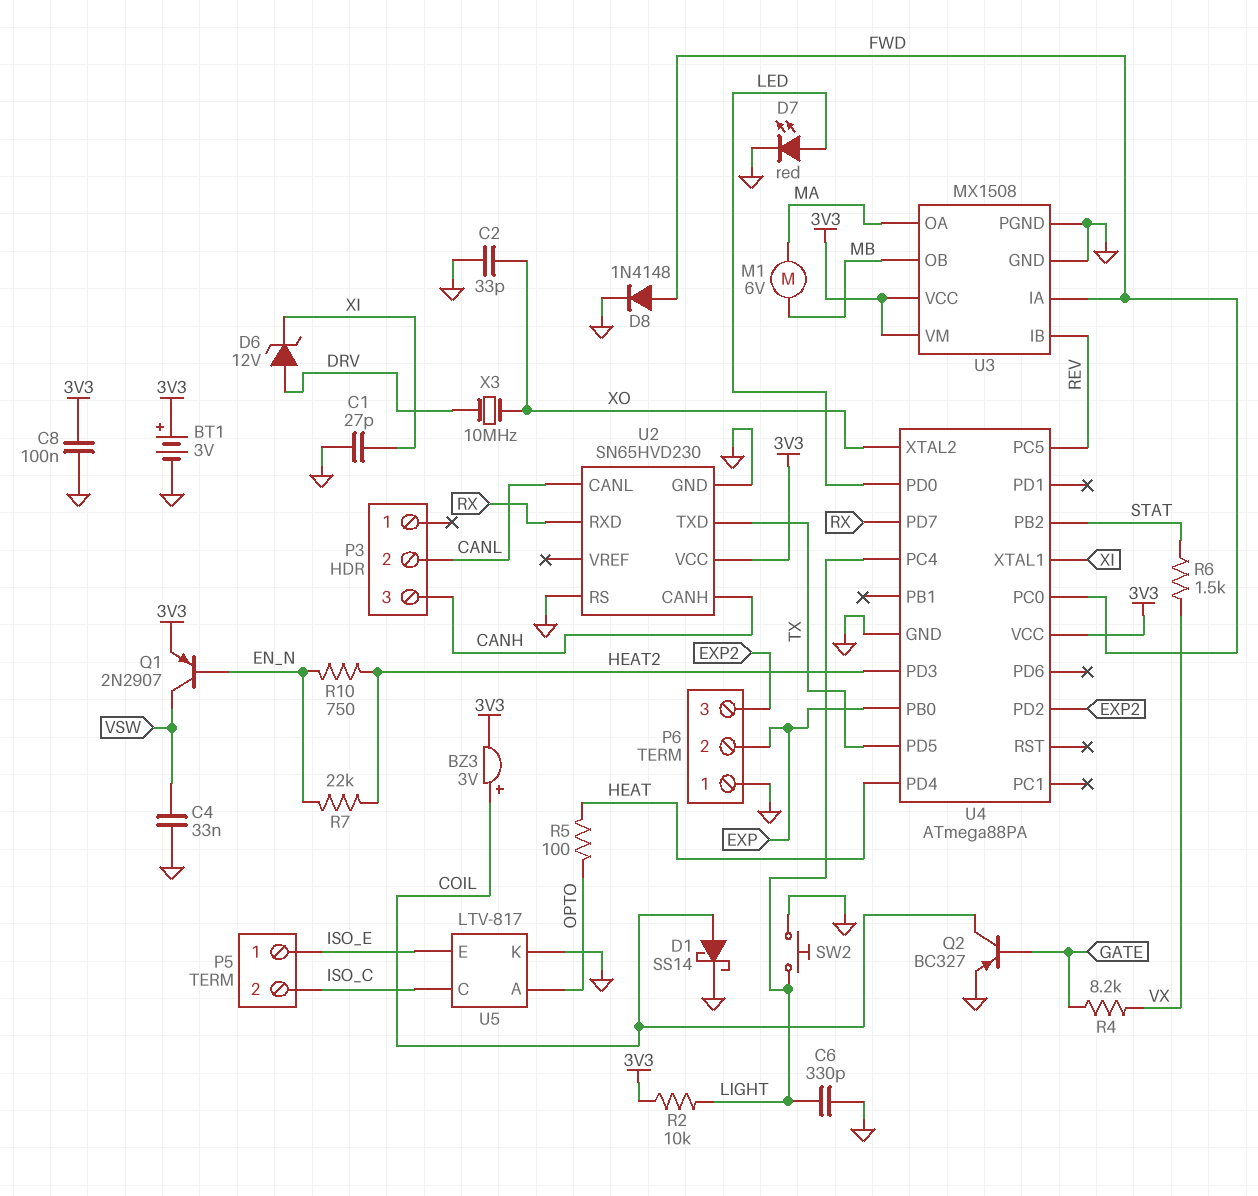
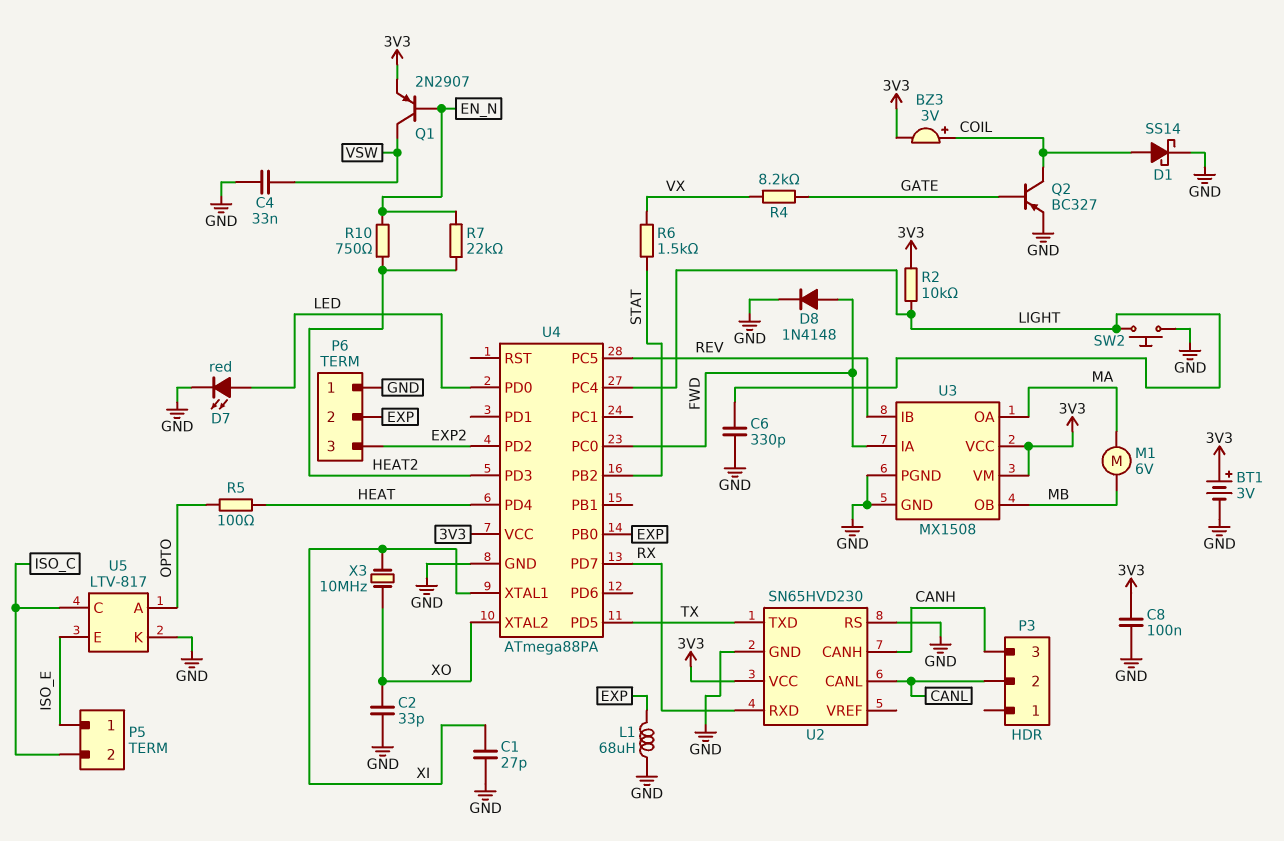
D6: zener 12V (A DRV, K XI) -> none
L1: none -> 68uH (EXP, GND)
X3: 10MHz (DRV, XO) -> 10MHz (XI, XO)

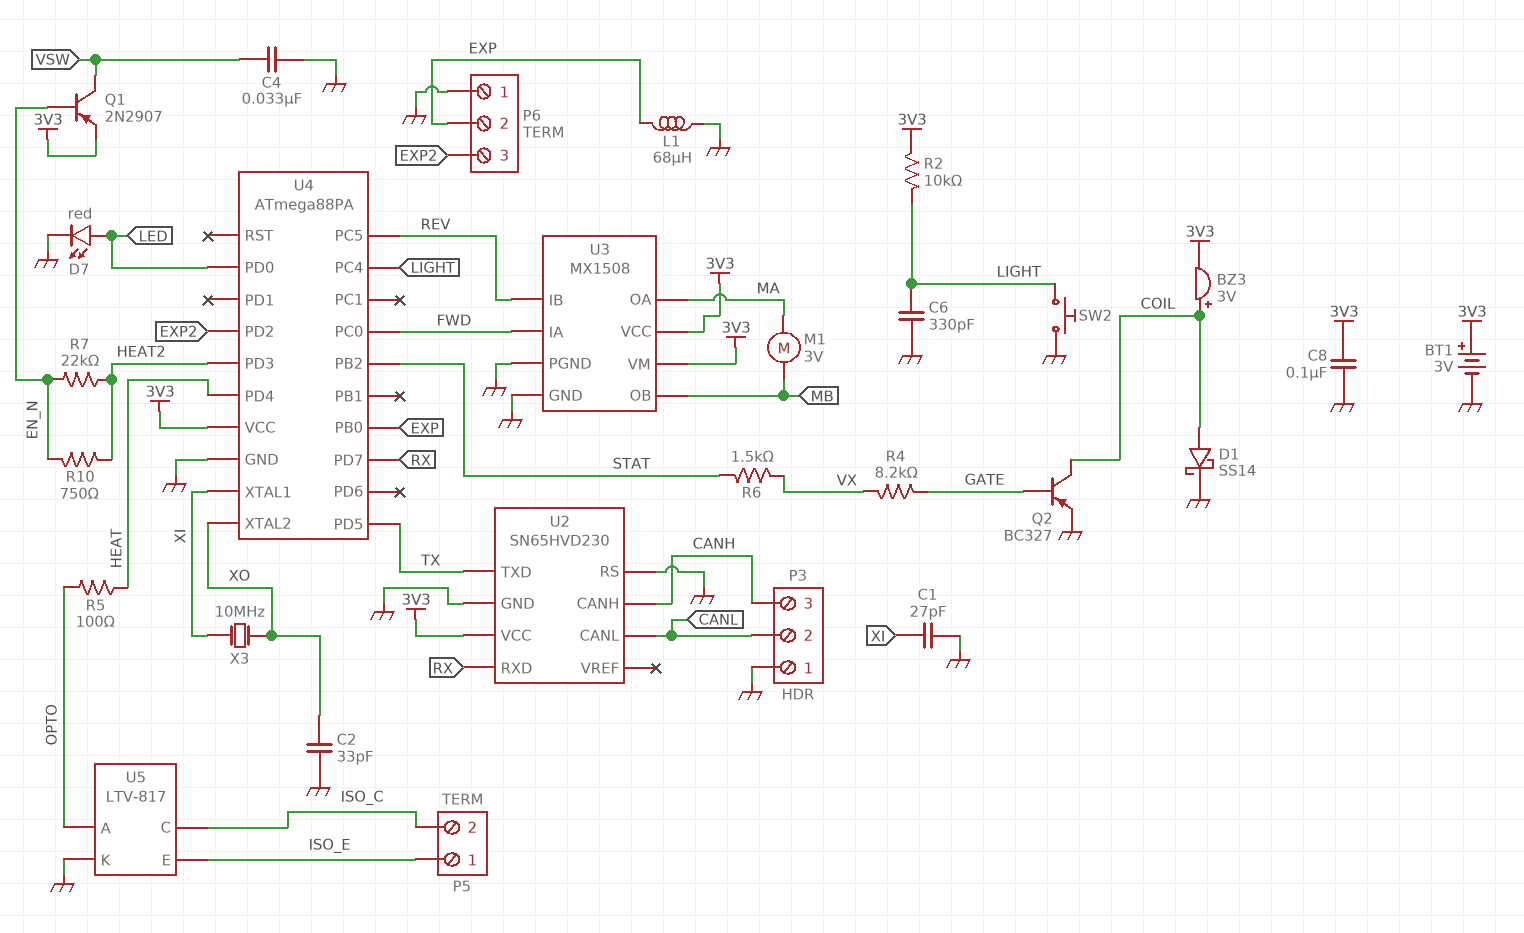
D8: diode 1N4148 (A FWD, K GND) -> none
M1: motor 6V (MA, MB) -> motor 3V (MA, MB)
P3 pin 1: none -> GND

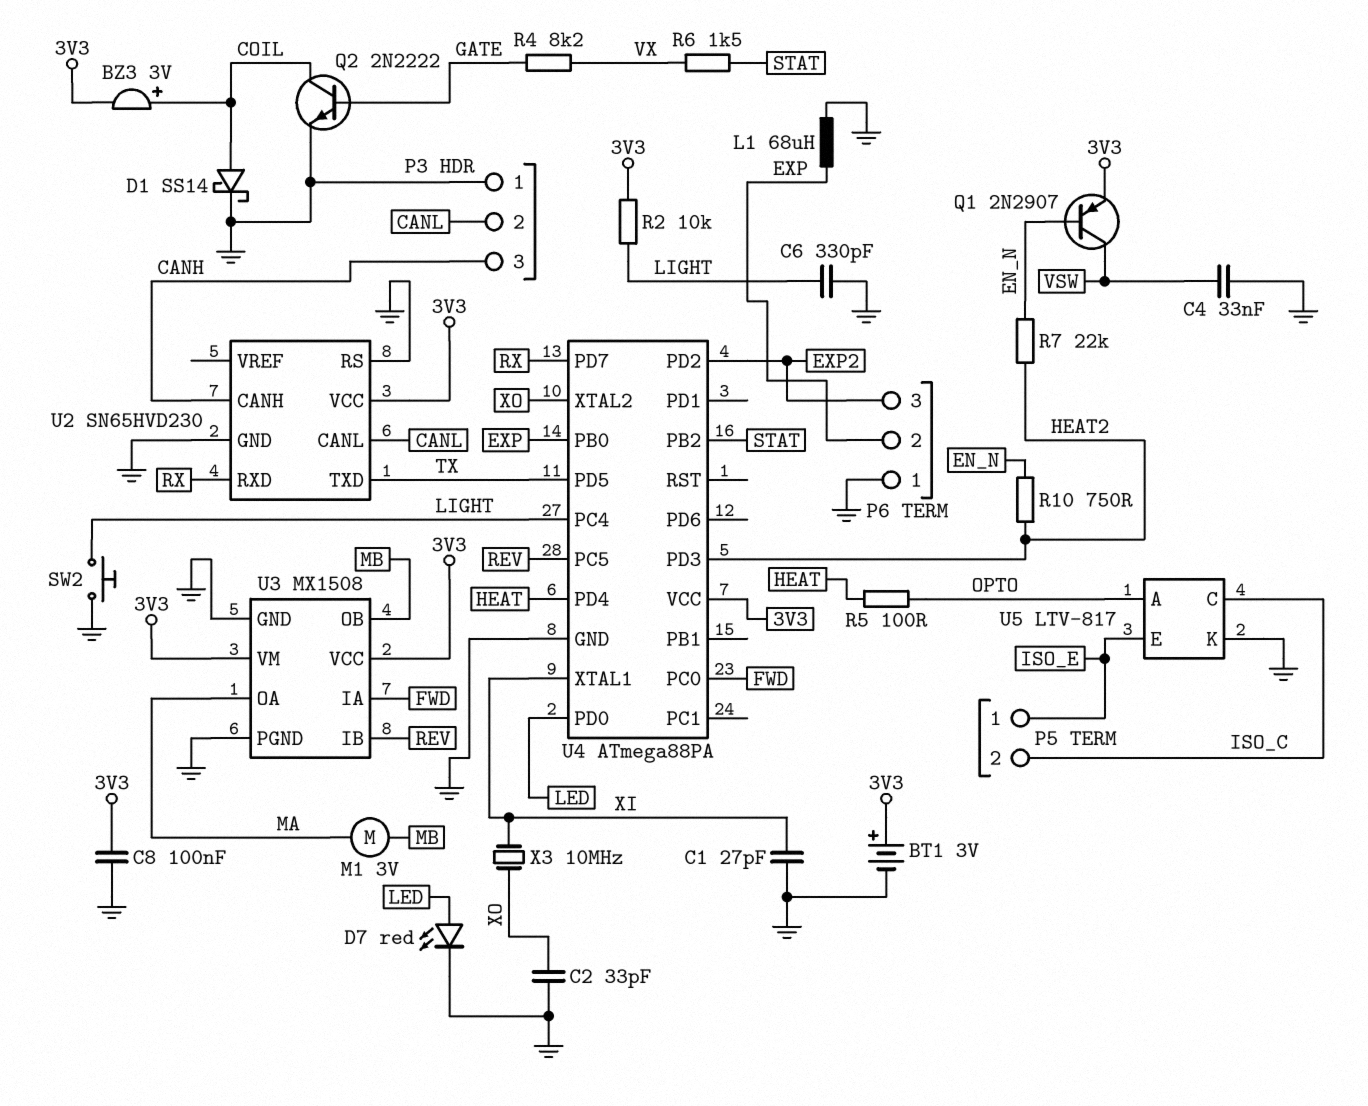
Q2: PNP BC327 (B GATE, C COIL, E GND) -> NPN 2N2222 (B GATE, C COIL, E GND)

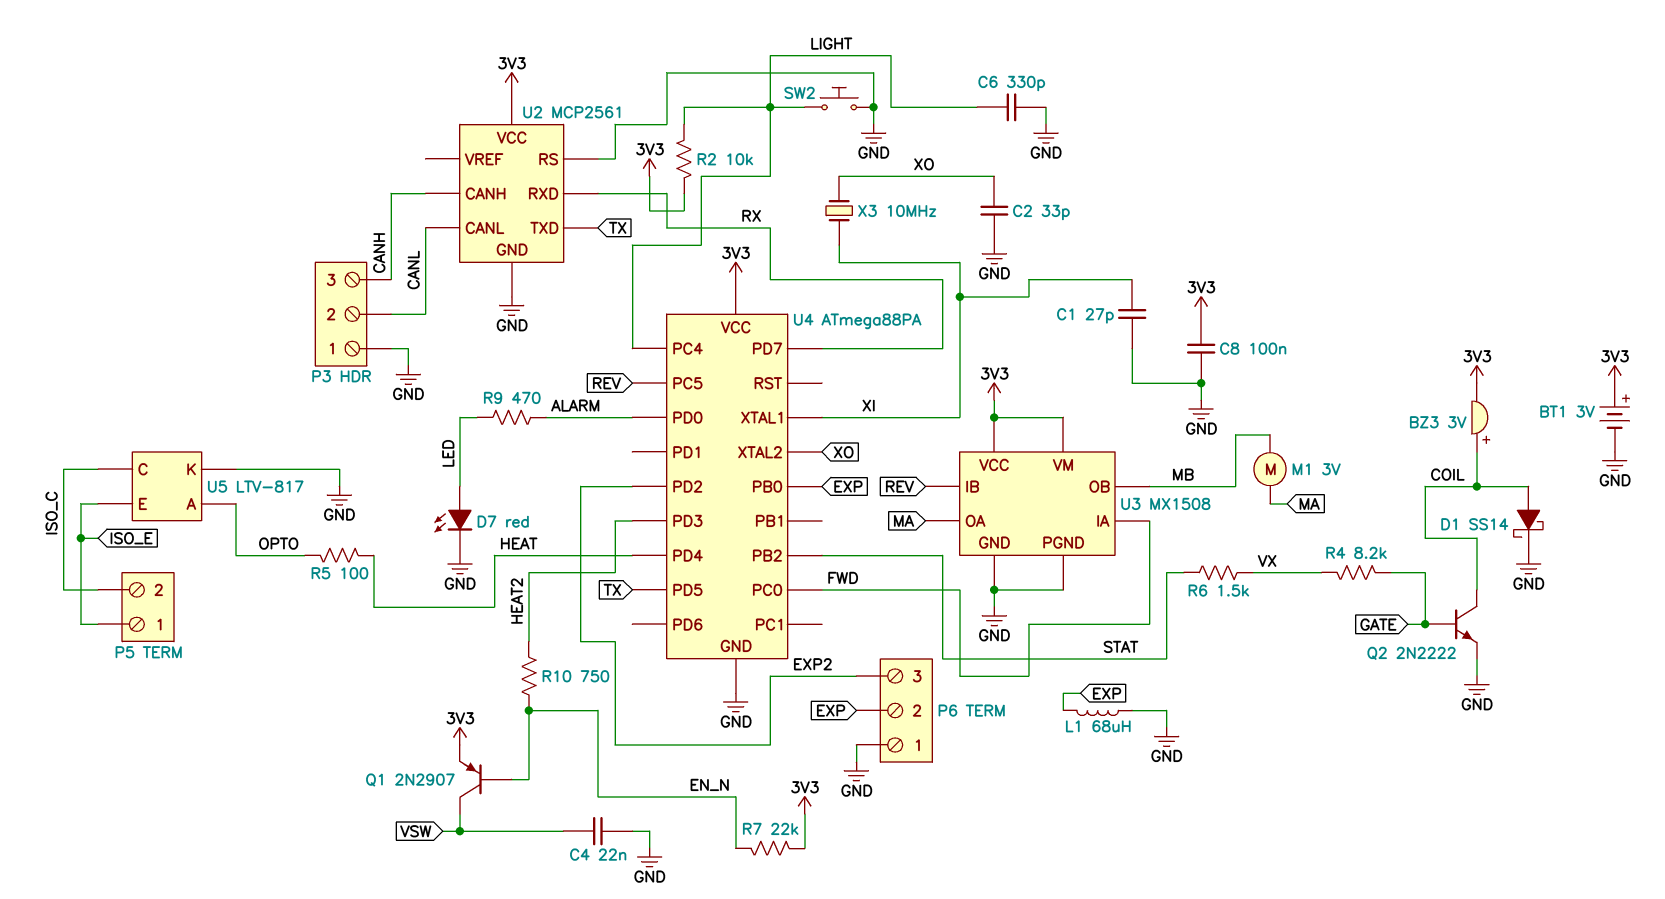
C4: 33nF (GND, VSW) -> 22nF (GND, VSW)
R7: 22k (EN_N, HEAT2) -> 22k (3V3, EN_N)
R9: none -> 470 (ALARM, LED)
U2: SN65HVD230 -> MCP2561
U4 pin PD0: LED -> ALARM

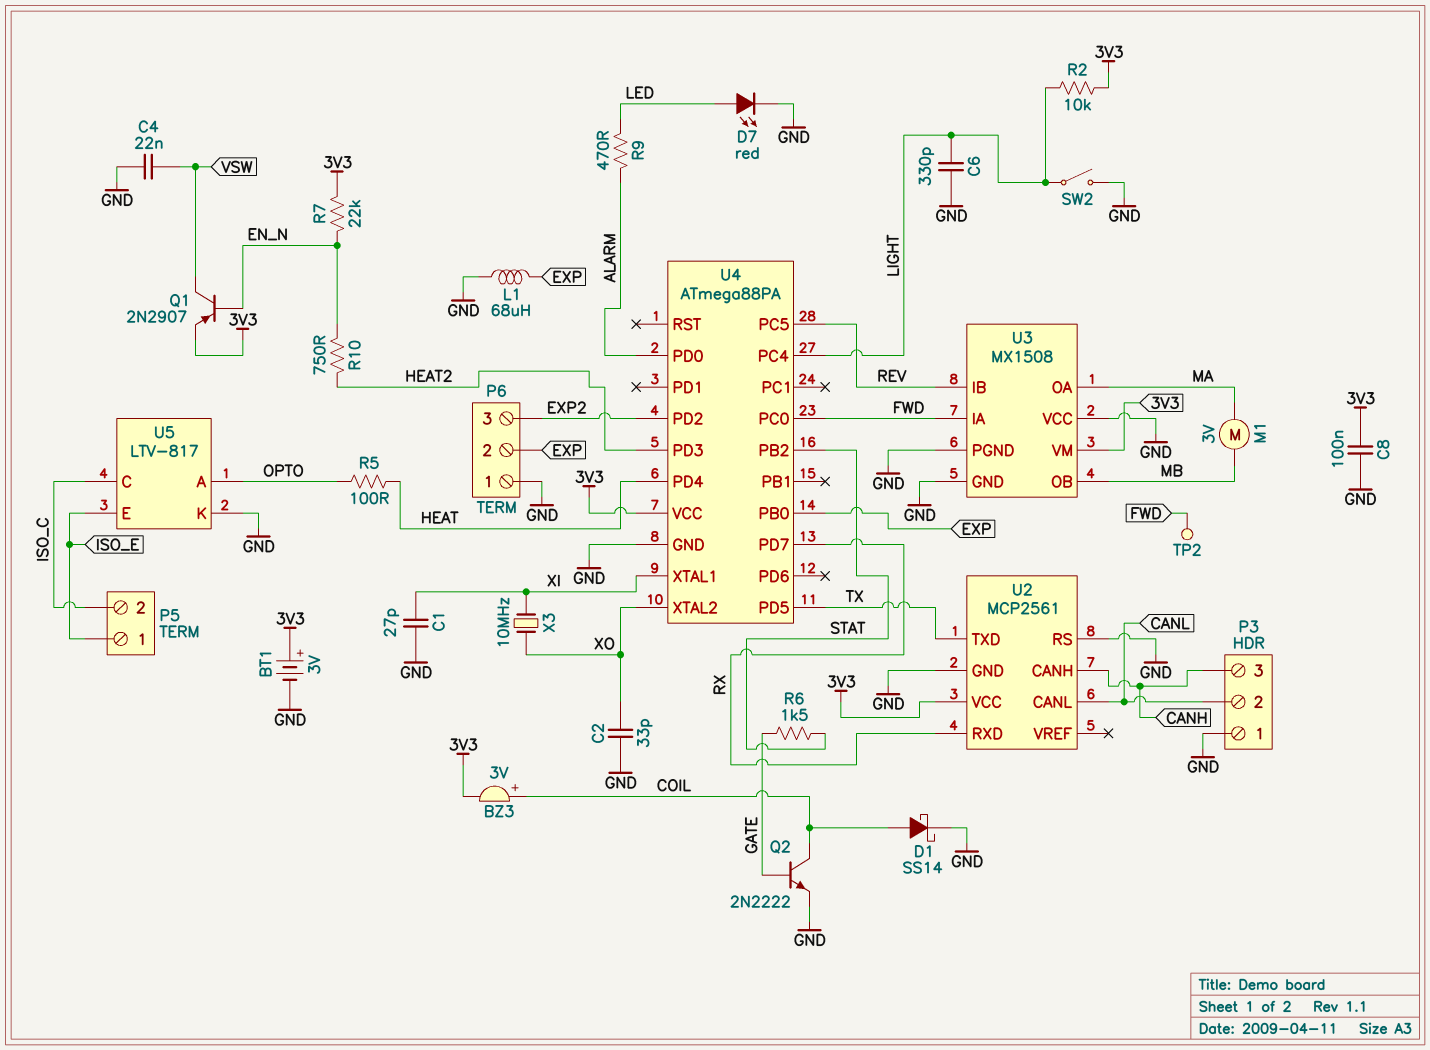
R4: 8.2k (GATE, VX) -> none
R6: 1.5k (STAT, VX) -> 1.5k (GATE, STAT)
SW2: button (GND, LIGHT) -> switch (GND, LIGHT)
TP2: none -> test point (FWD)
U3 pin VCC: 3V3 -> GND

